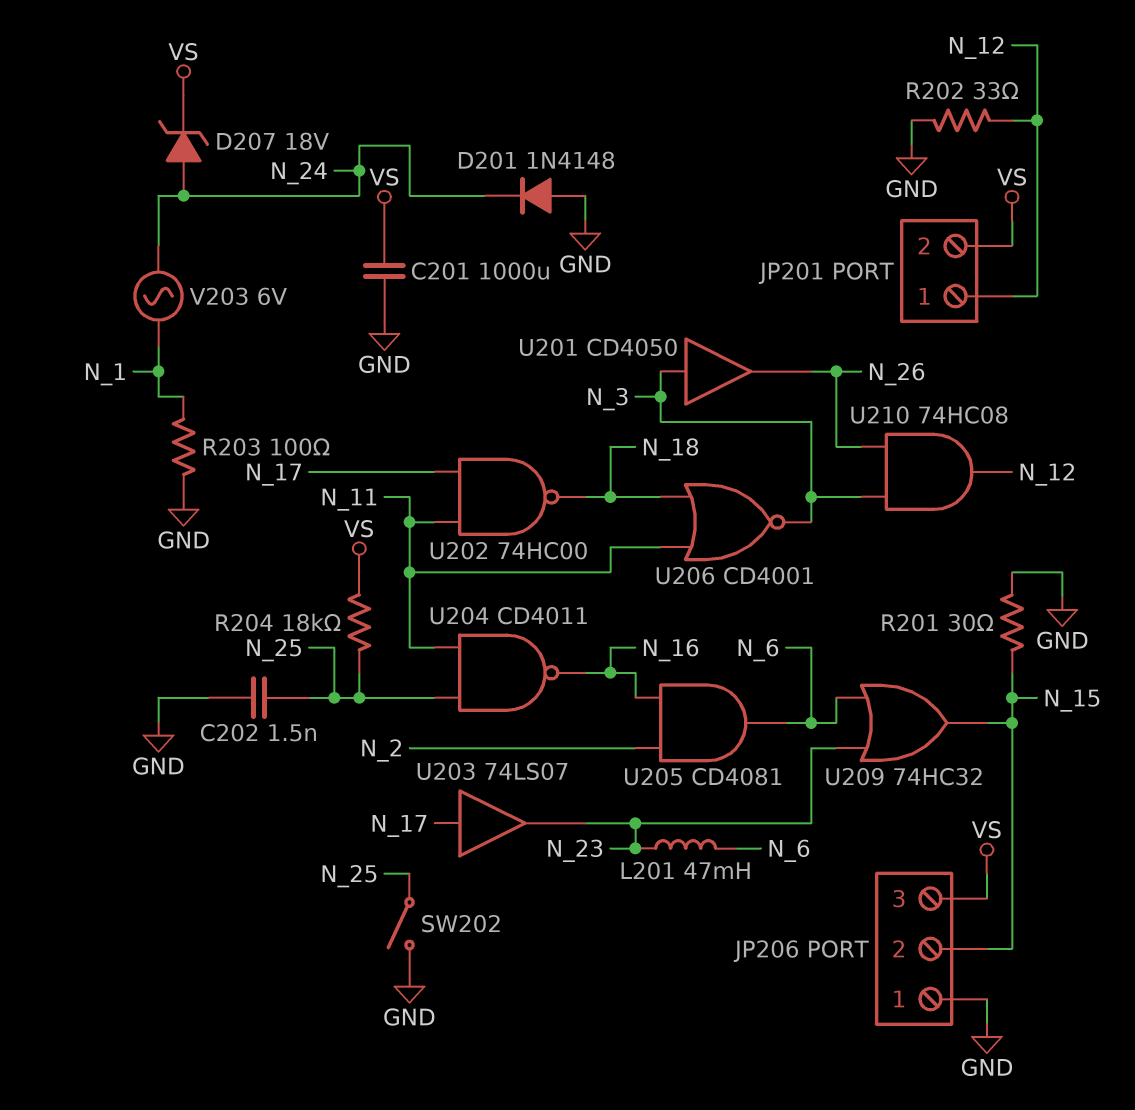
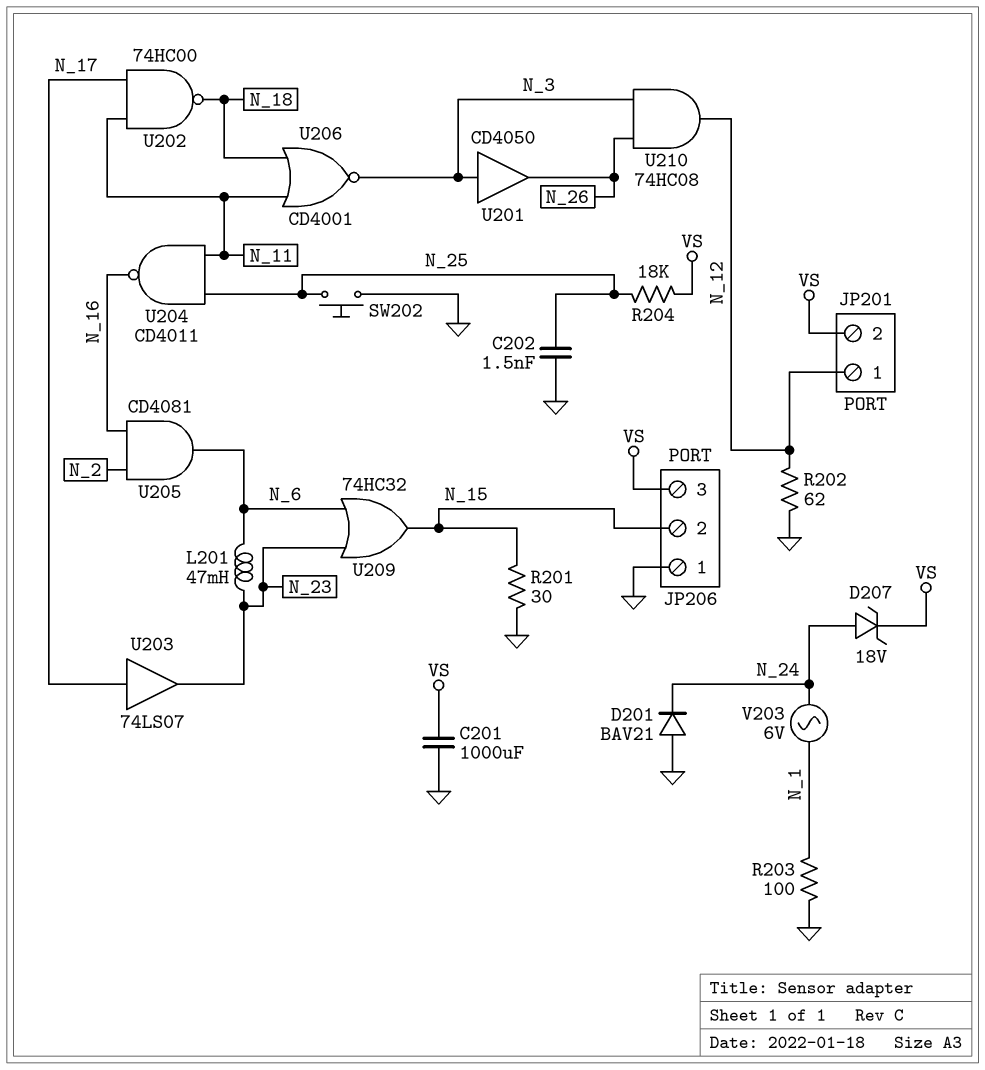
D201: diode 1N4148 (A GND, K N_24) -> diode BAV21 (A GND, K N_24)
R202: 33 (GND, N_12) -> 62 (GND, N_12)
SW202: switch (GND, N_25) -> button (GND, N_25)

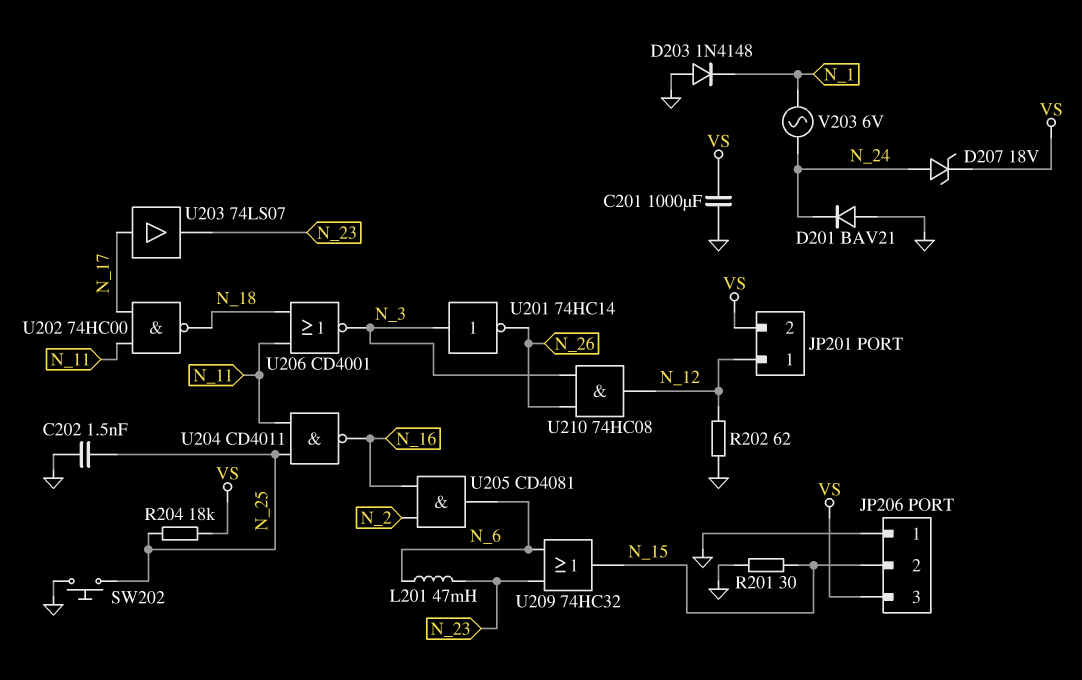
D203: none -> diode 1N4148 (A GND, K N_1)
R203: 100 (GND, N_1) -> none
U201: buffer CD4050 (in N_3, out N_26) -> NOT 74HC14 (in N_3, out N_26)

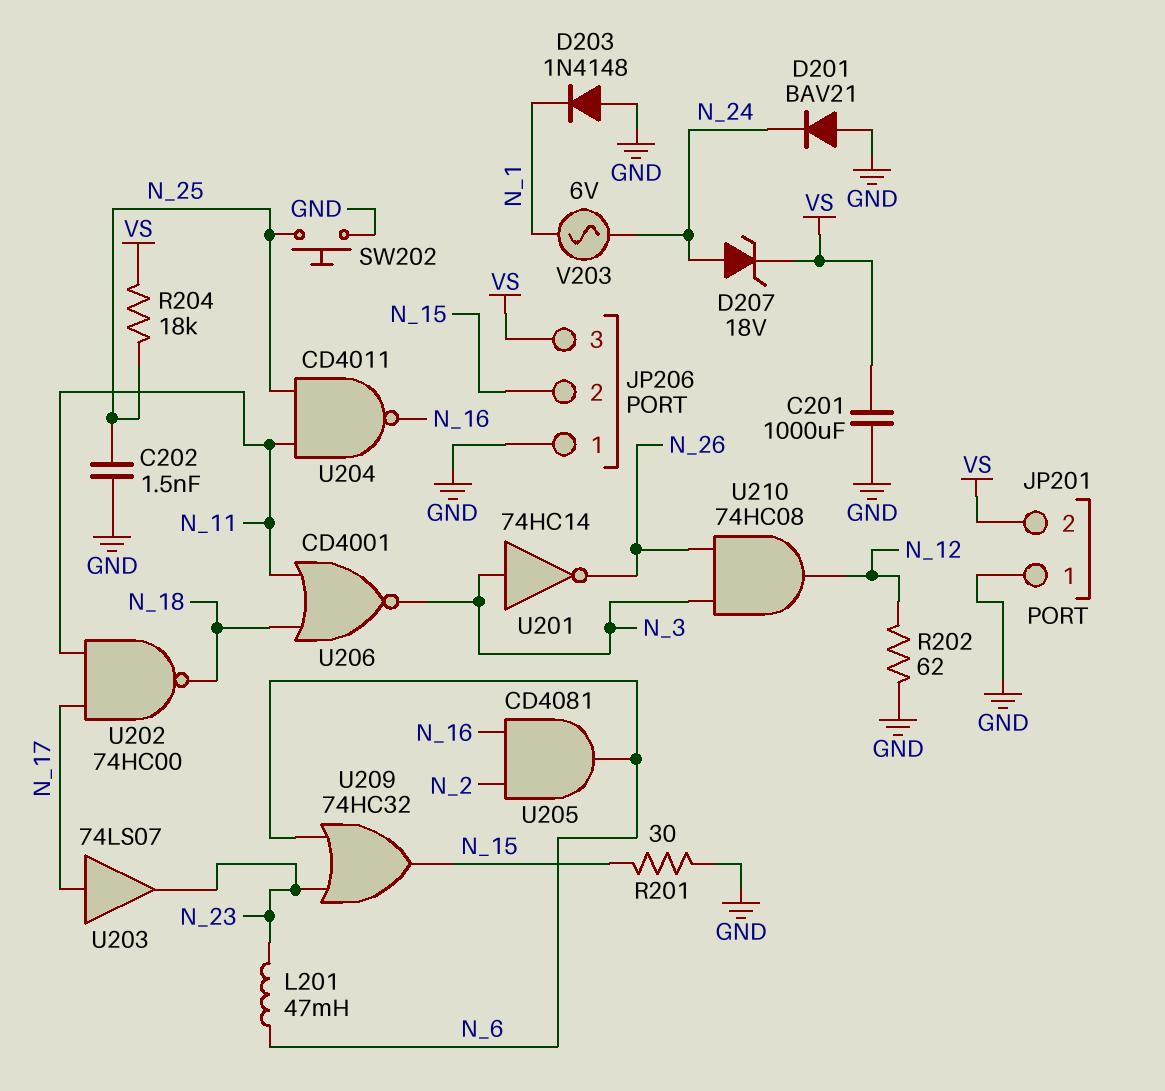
JP201 pin 1: N_12 -> GND

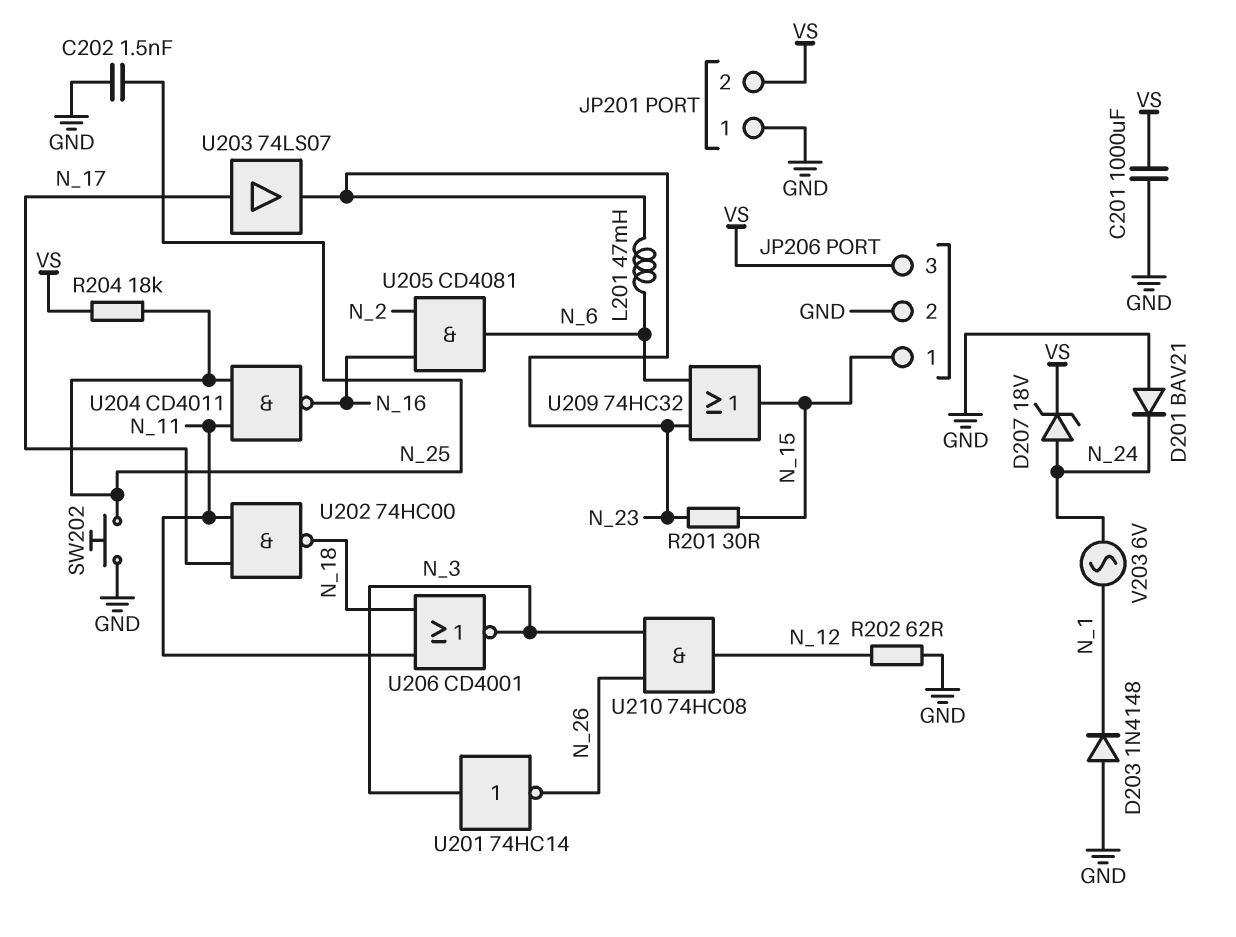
JP206 pin 1: GND -> N_15
JP206 pin 2: N_15 -> GND
R201: 30 (GND, N_15) -> 30 (N_15, N_23)

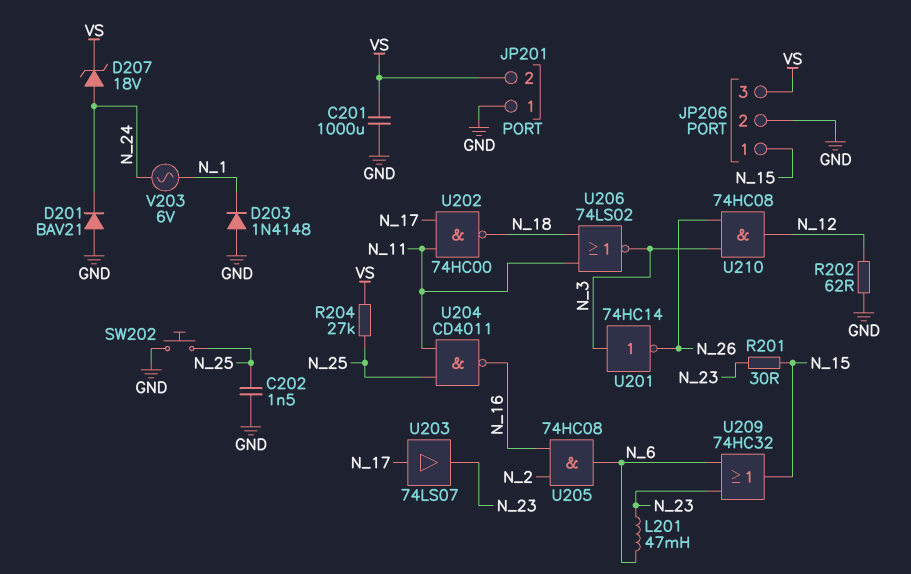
R204: 18k (N_25, VS) -> 27k (N_25, VS)
U205: AND CD4081 (in N_2, in N_16, out N_6) -> AND 74HC08 (in N_2, in N_16, out N_6)
U206: NOR CD4001 (in N_11, in N_18, out N_3) -> NOR 74LS02 (in N_11, in N_18, out N_3)

